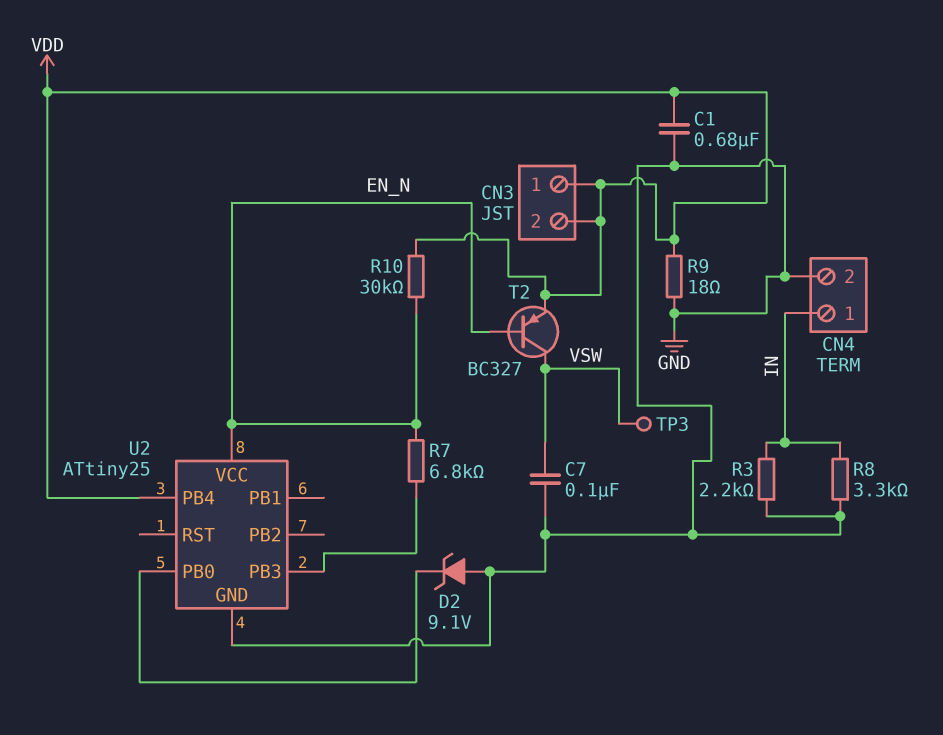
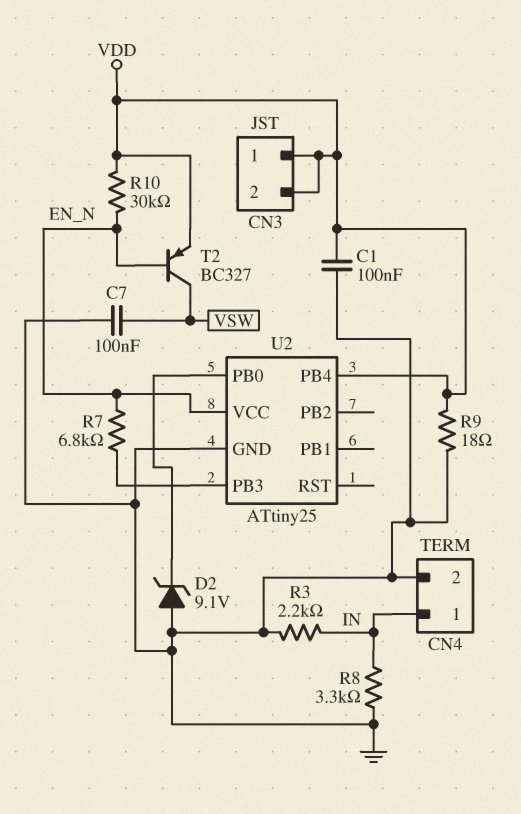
C1: 680nF (GND, VDD) -> 100nF (GND, VDD)
TP3: test point (VSW) -> none

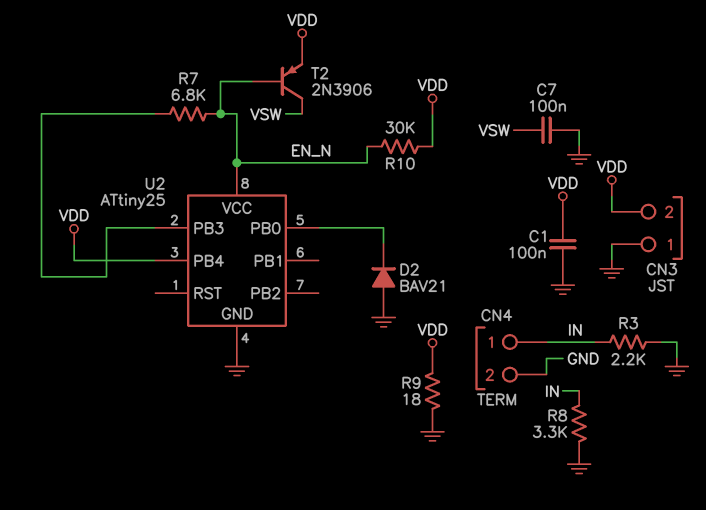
CN3 pin 1: VDD -> GND
D2: zener 9.1V (A GND, K U2/PB0) -> diode BAV21 (A GND, K U2/PB0)
T2: PNP BC327 (B EN_N, C VSW, E VDD) -> PNP 2N3906 (B EN_N, C VSW, E VDD)

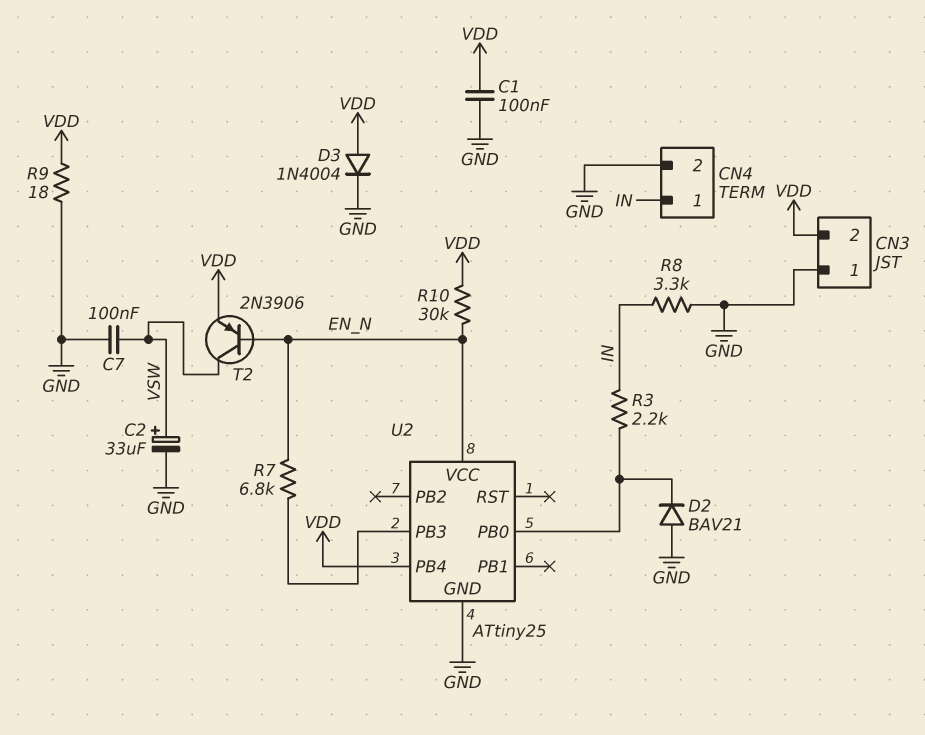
C2: none -> 33uF (plus VSW, minus GND)
D3: none -> diode 1N4004 (A VDD, K GND)
R3: 2.2k (GND, IN) -> 2.2k (IN, U2/PB0)

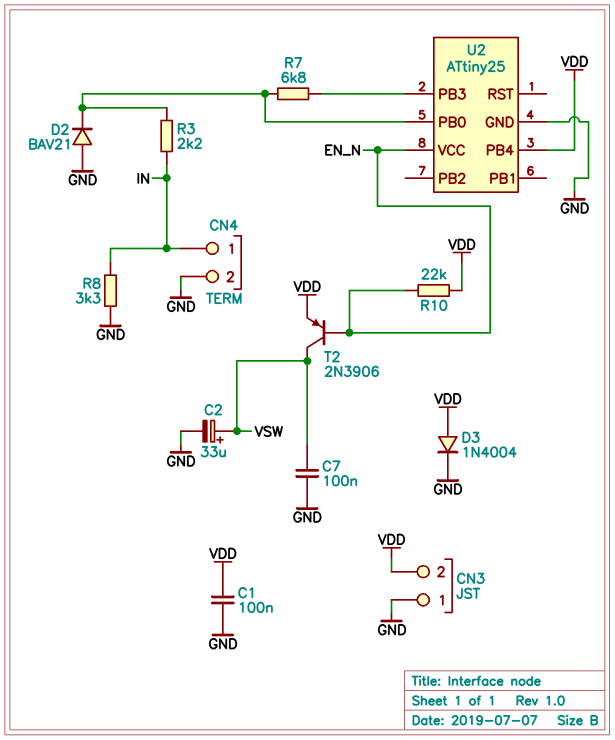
R7: 6.8k (EN_N, U2/PB3) -> 6.8k (U2/PB0, U2/PB3)
R9: 18 (GND, VDD) -> none
R10: 30k (EN_N, VDD) -> 22k (EN_N, VDD)

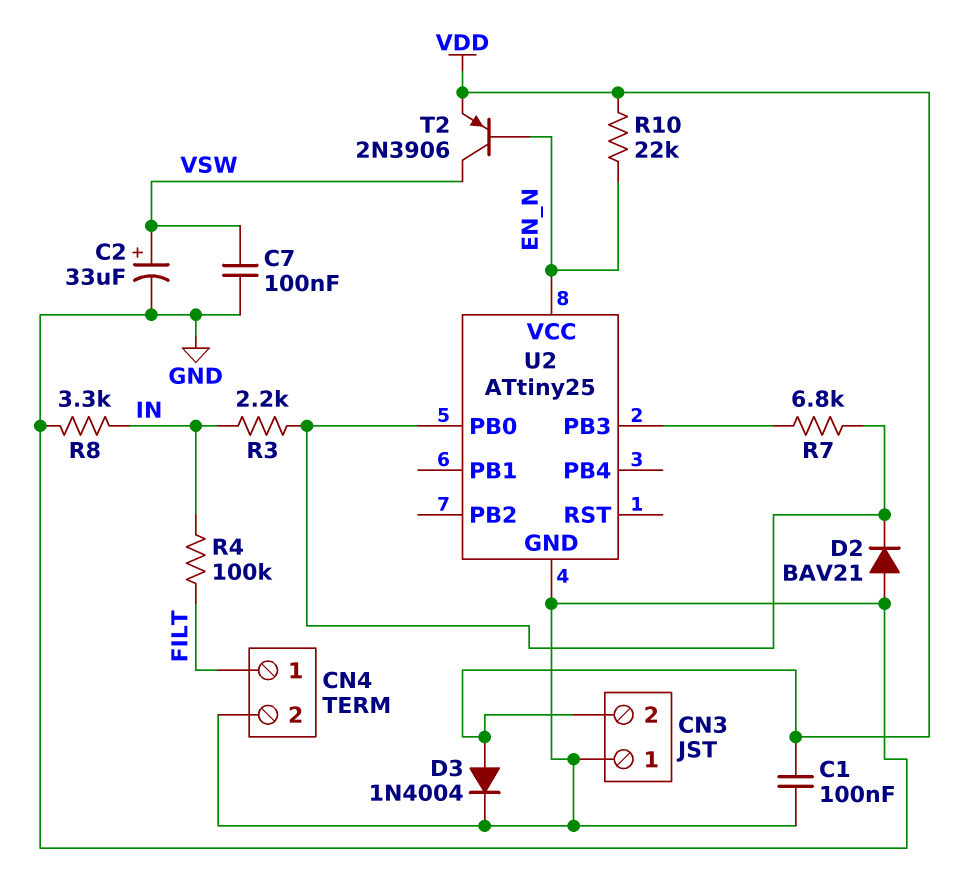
CN4 pin 1: IN -> FILT
R4: none -> 100k (FILT, IN)
U2 pin PB4: VDD -> none

